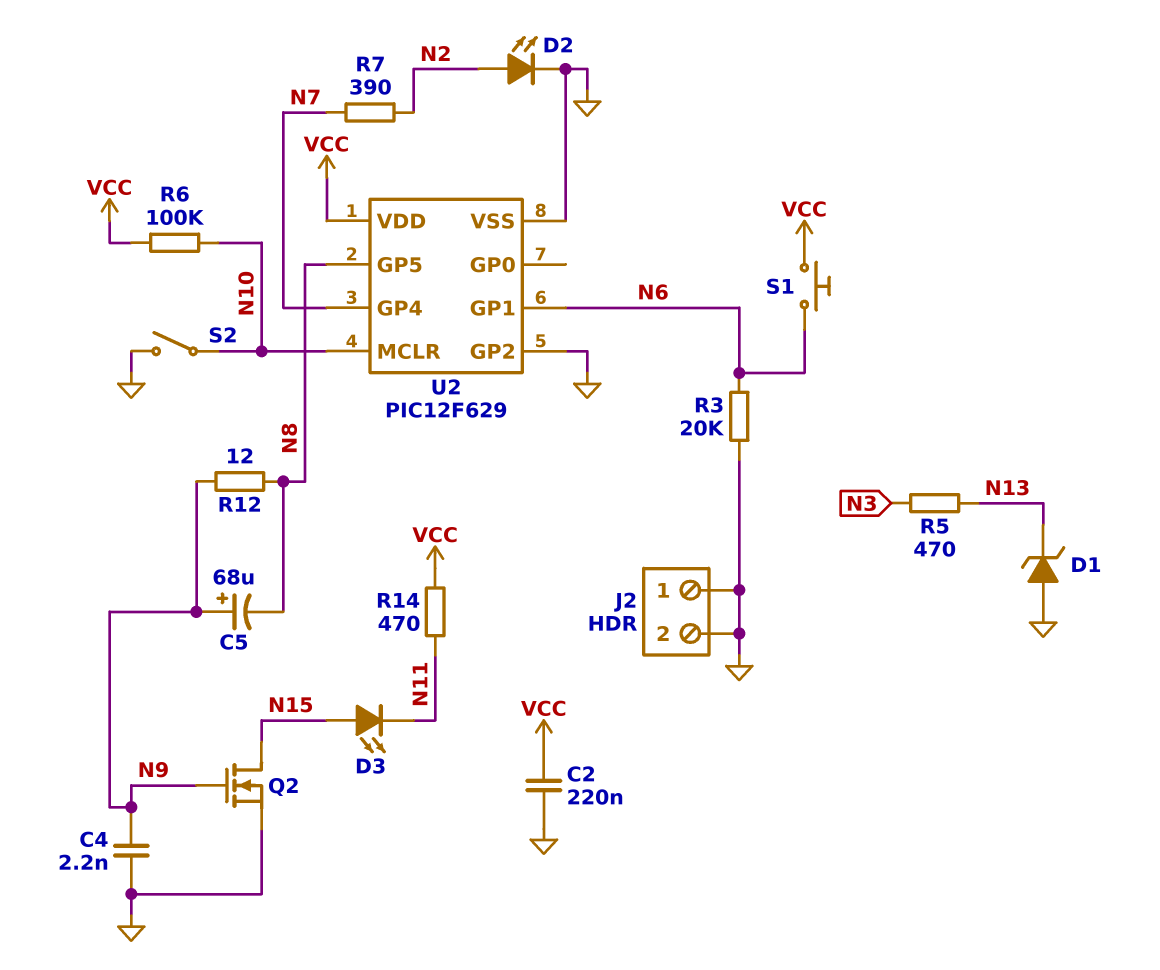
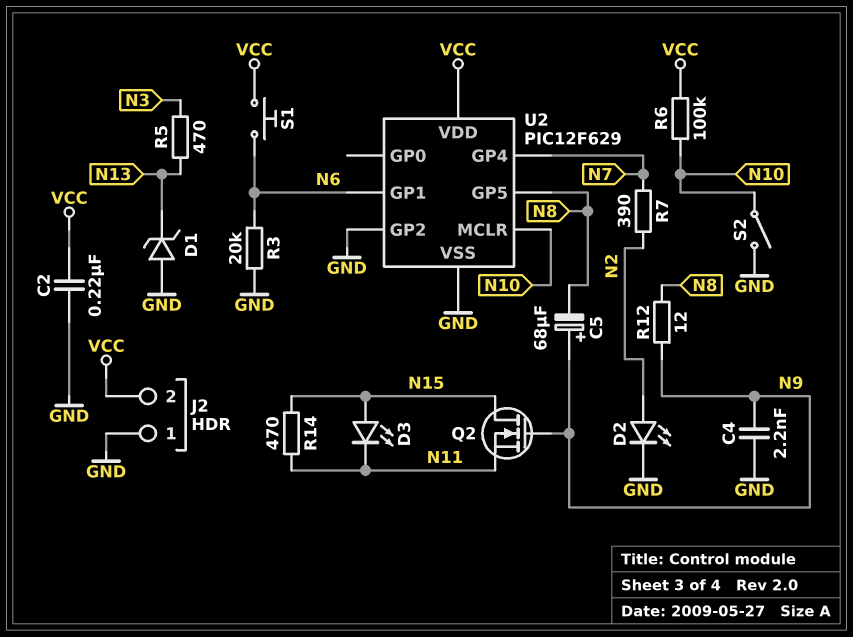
J2 pin 2: GND -> VCC
Q2: NMOS (G N9, D N15, S GND) -> NMOS (G N9, D N15, S N11)
R14: 470 (N11, VCC) -> 470 (N11, N15)

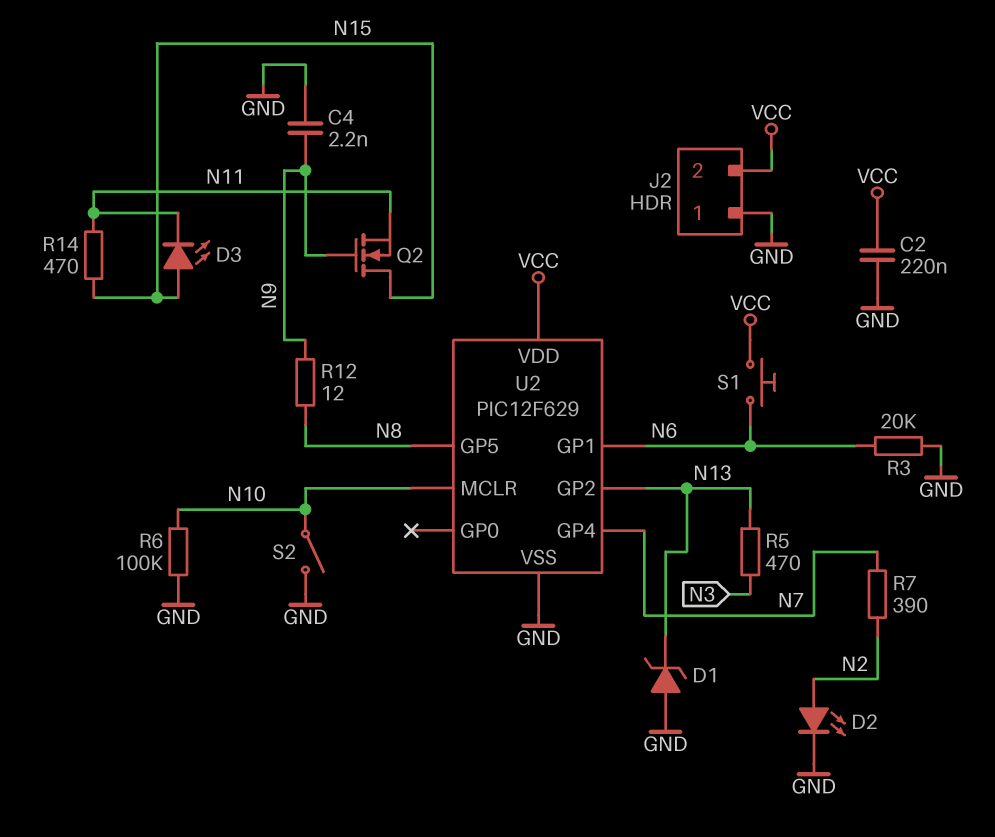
C5: 68uF (plus N9, minus N8) -> none
R6: 100k (N10, VCC) -> 100k (GND, N10)
U2 pin GP2: GND -> N13

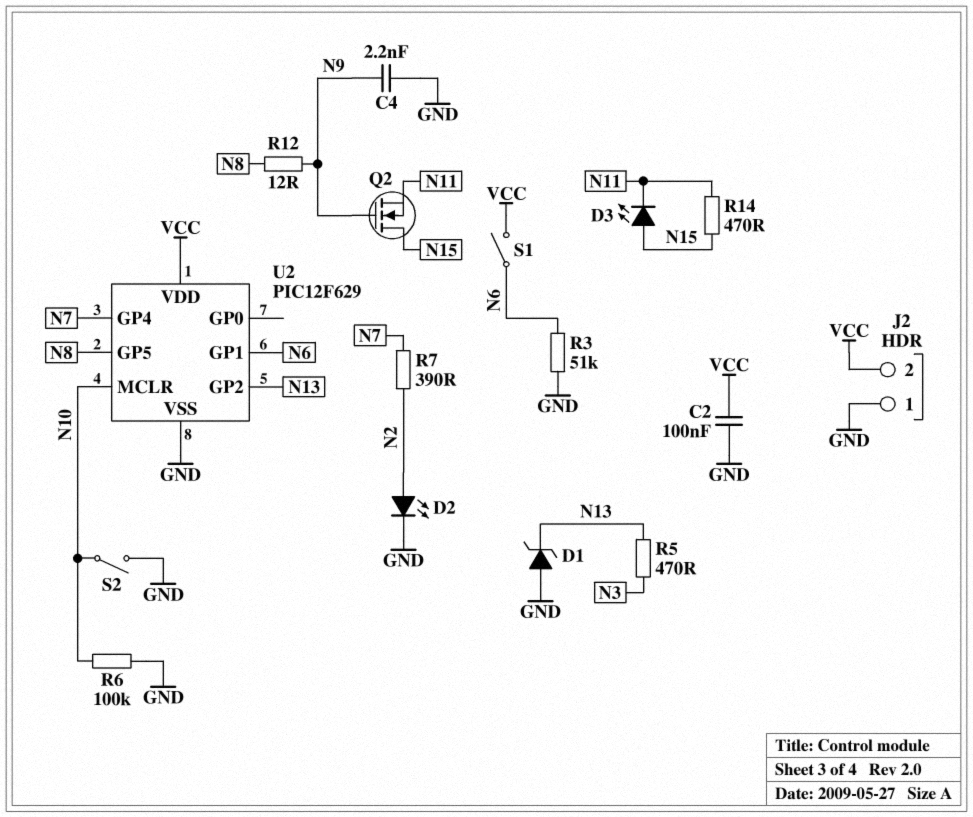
C2: 220nF (GND, VCC) -> 100nF (GND, VCC)
R3: 20k (GND, N6) -> 51k (GND, N6)
S1: button (N6, VCC) -> switch (N6, VCC)

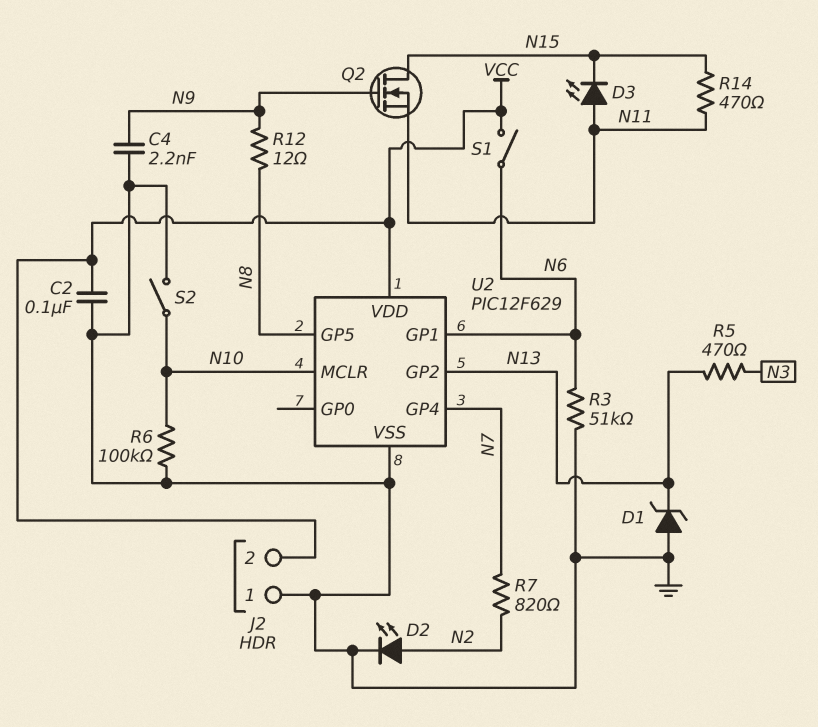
D3: LED (A N15, K N11) -> LED (A N11, K N15)
R7: 390 (N2, N7) -> 820 (N2, N7)

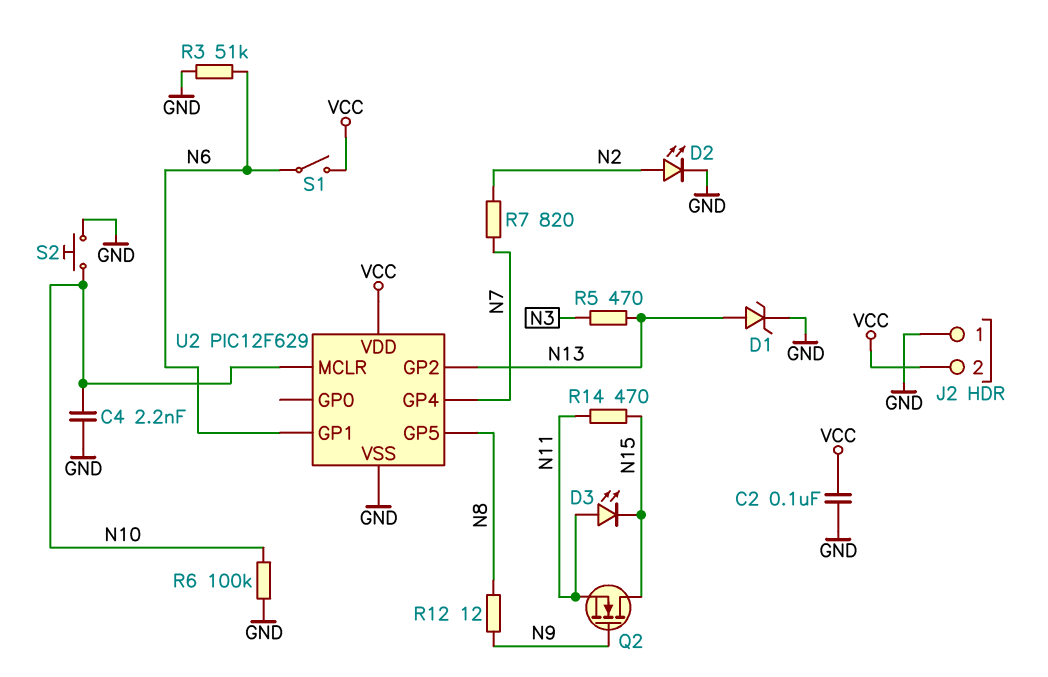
C4: 2.2nF (GND, N9) -> 2.2nF (GND, N10)
D1: zener (A GND, K N13) -> zener (A N13, K GND)
S2: switch (GND, N10) -> button (GND, N10)

